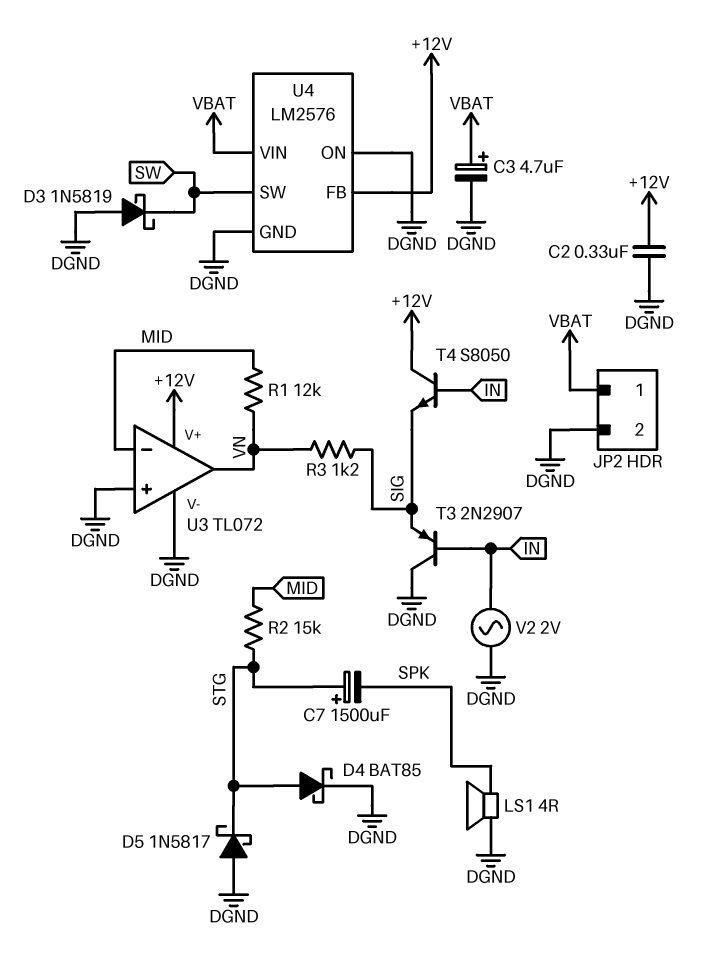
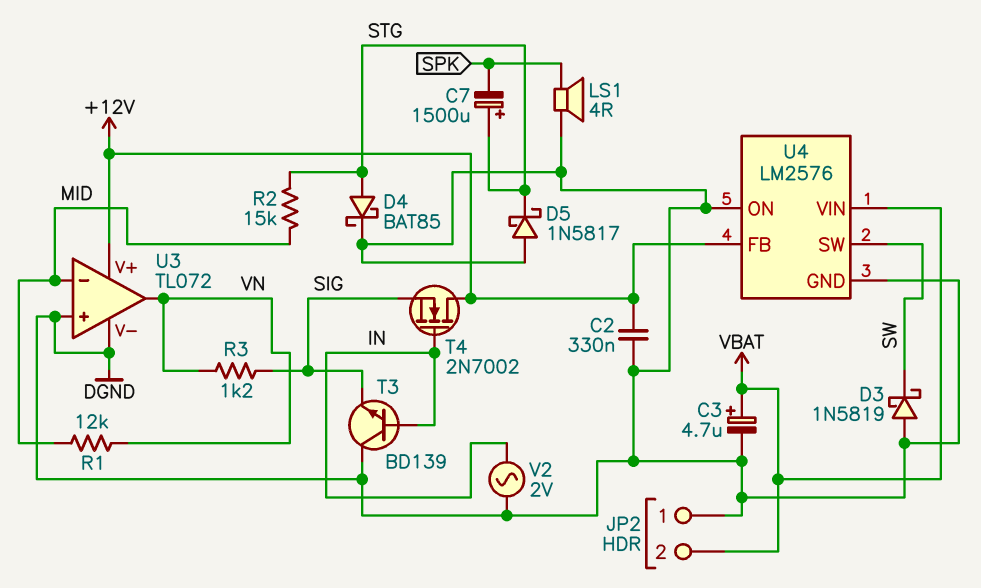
JP2 pin 1: VBAT -> DGND
JP2 pin 2: DGND -> VBAT
T3: PNP 2N2907 (B IN, C DGND, E SIG) -> NPN BD139 (B IN, C DGND, E SIG)
T4: NPN S8050 (B IN, C +12V, E SIG) -> NMOS 2N7002 (G IN, D +12V, S SIG)

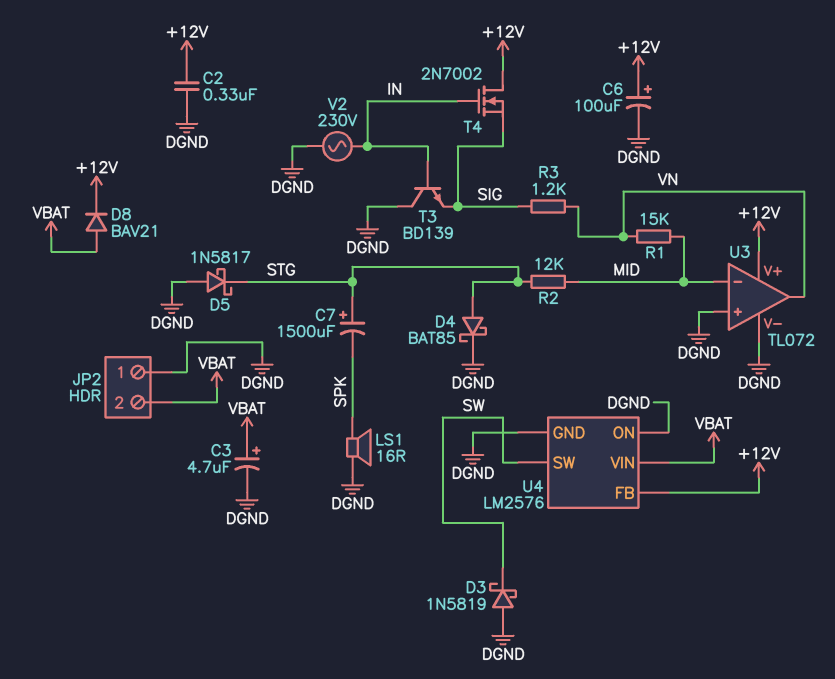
C6: none -> 100uF (plus +12V, minus DGND)
D8: none -> diode BAV21 (A VBAT, K +12V)
LS1: speaker 4R (DGND, SPK) -> speaker 16R (DGND, SPK)
R1: 12k (MID, VN) -> 15k (MID, VN)
R2: 15k (MID, STG) -> 12k (MID, STG)
V2: AC 2V (DGND, IN) -> AC 230V (DGND, IN)

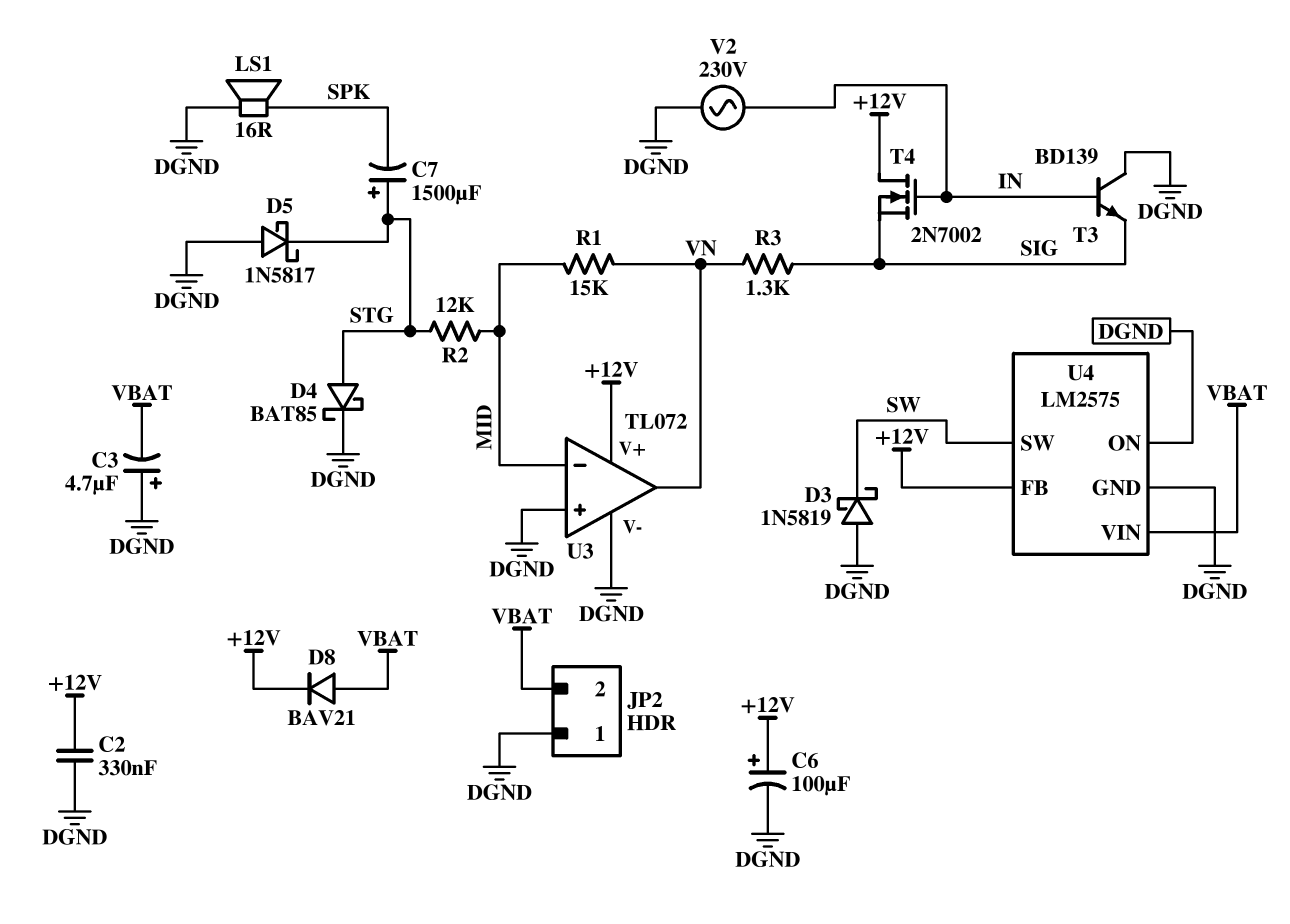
C3: 4.7uF (plus VBAT, minus DGND) -> 4.7uF (plus DGND, minus VBAT)
R3: 1.2k (SIG, VN) -> 1.3k (SIG, VN)
U4: LM2576 -> LM2575

